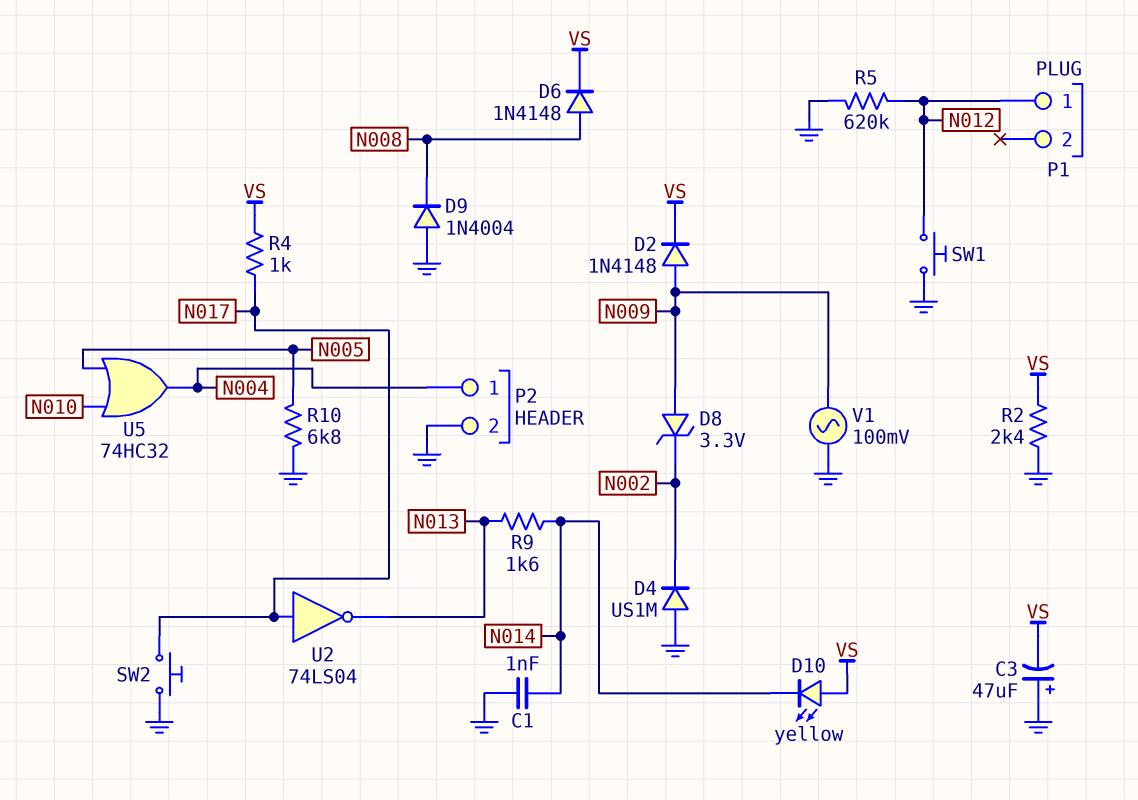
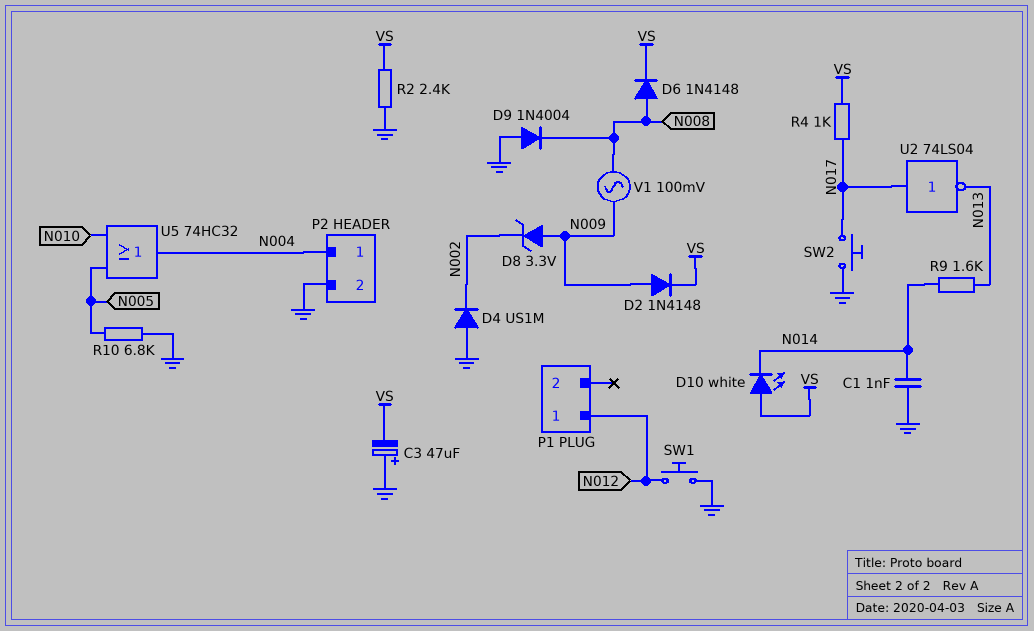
D10: LED yellow (A VS, K N014) -> LED white (A VS, K N014)
R5: 620k (GND, N012) -> none
V1: AC 100mV (GND, N009) -> AC 100mV (N008, N009)

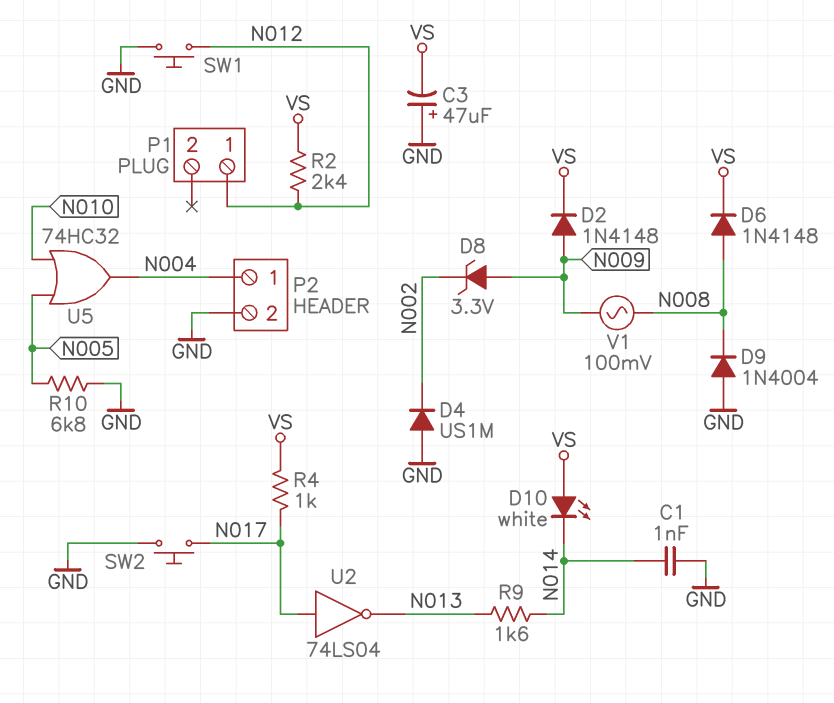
R2: 2.4k (GND, VS) -> 2.4k (N012, VS)

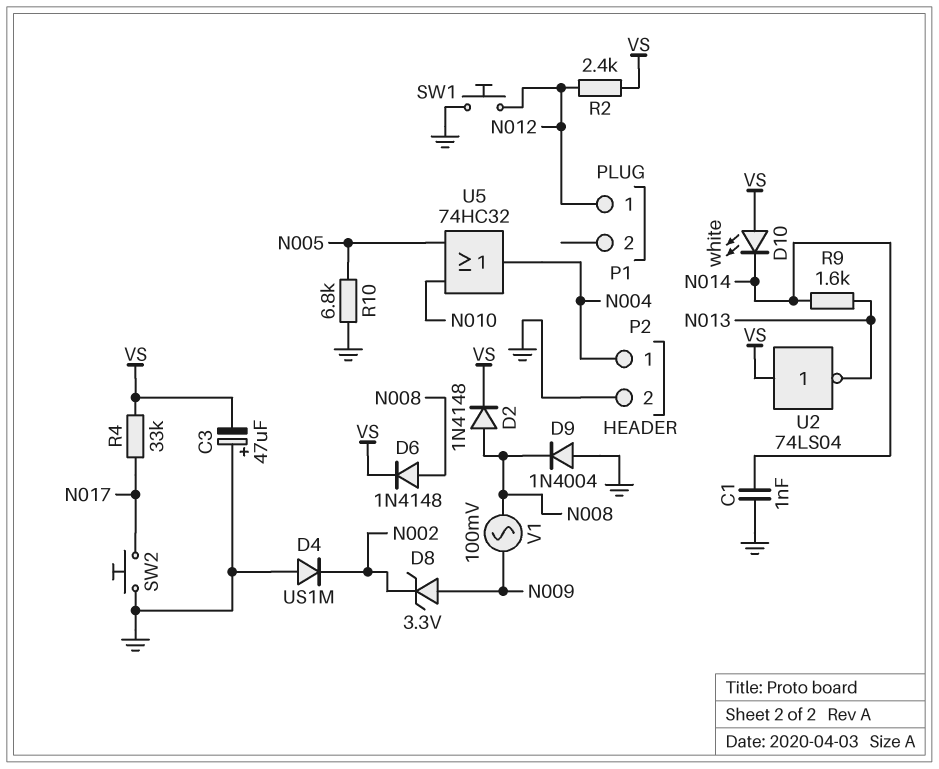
D2: diode 1N4148 (A N009, K VS) -> diode 1N4148 (A N008, K VS)
R4: 1k (N017, VS) -> 33k (N017, VS)
U2: NOT 74LS04 (in N017, out N013) -> NOT 74LS04 (in VS, out N013)

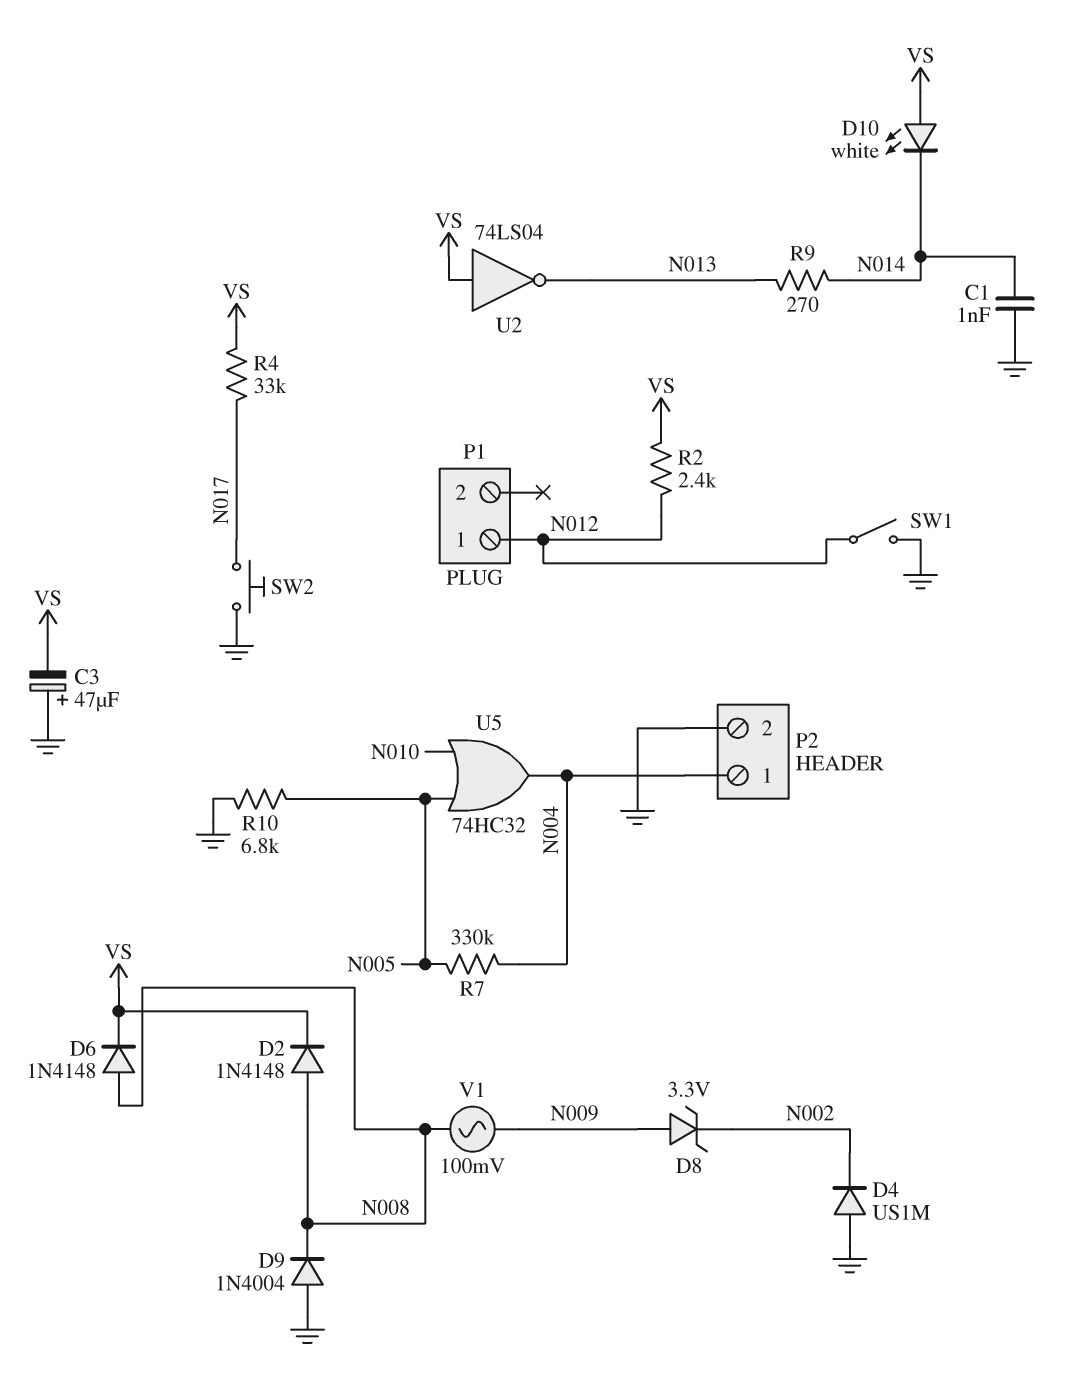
R7: none -> 330k (N004, N005)
R9: 1.6k (N013, N014) -> 270 (N013, N014)
SW1: button (GND, N012) -> switch (GND, N012)

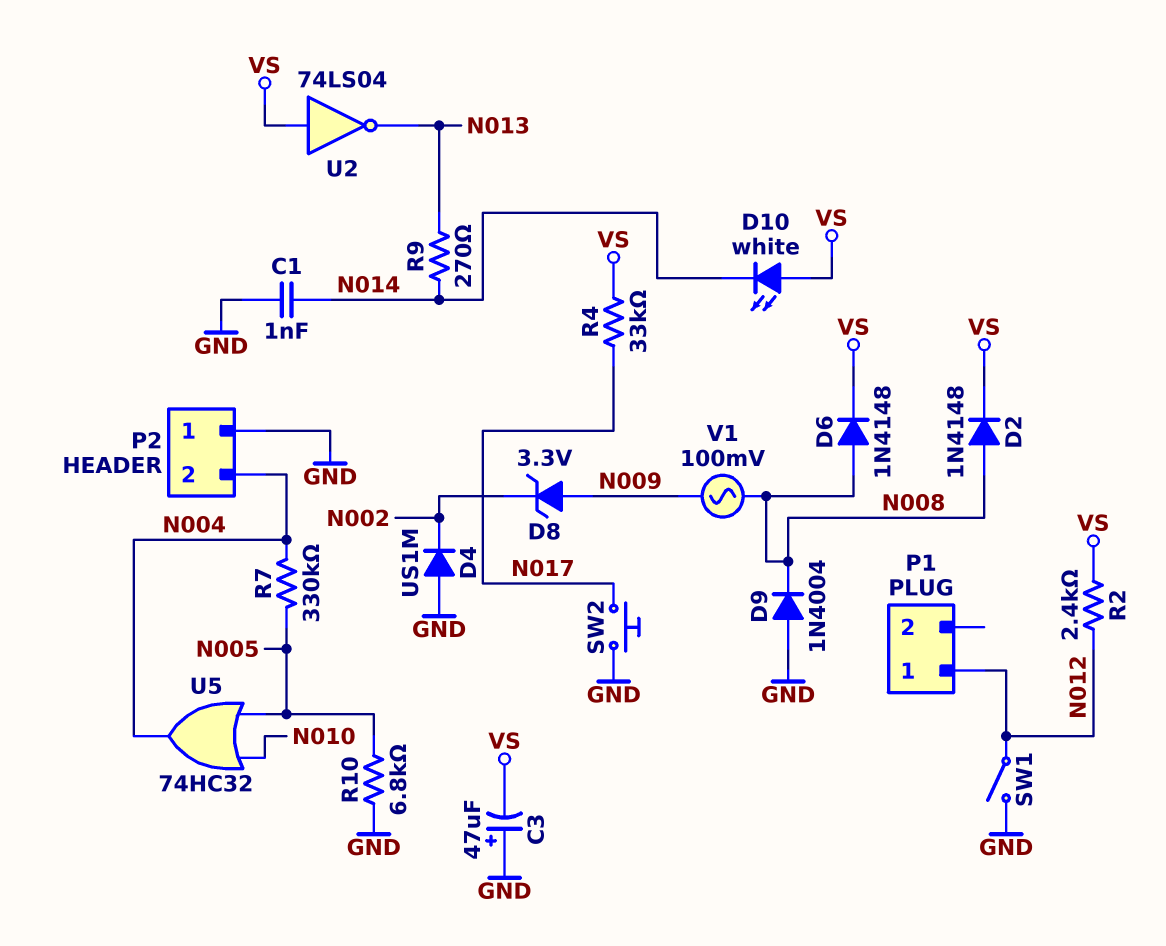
P2 pin 1: N004 -> GND
P2 pin 2: GND -> N004

